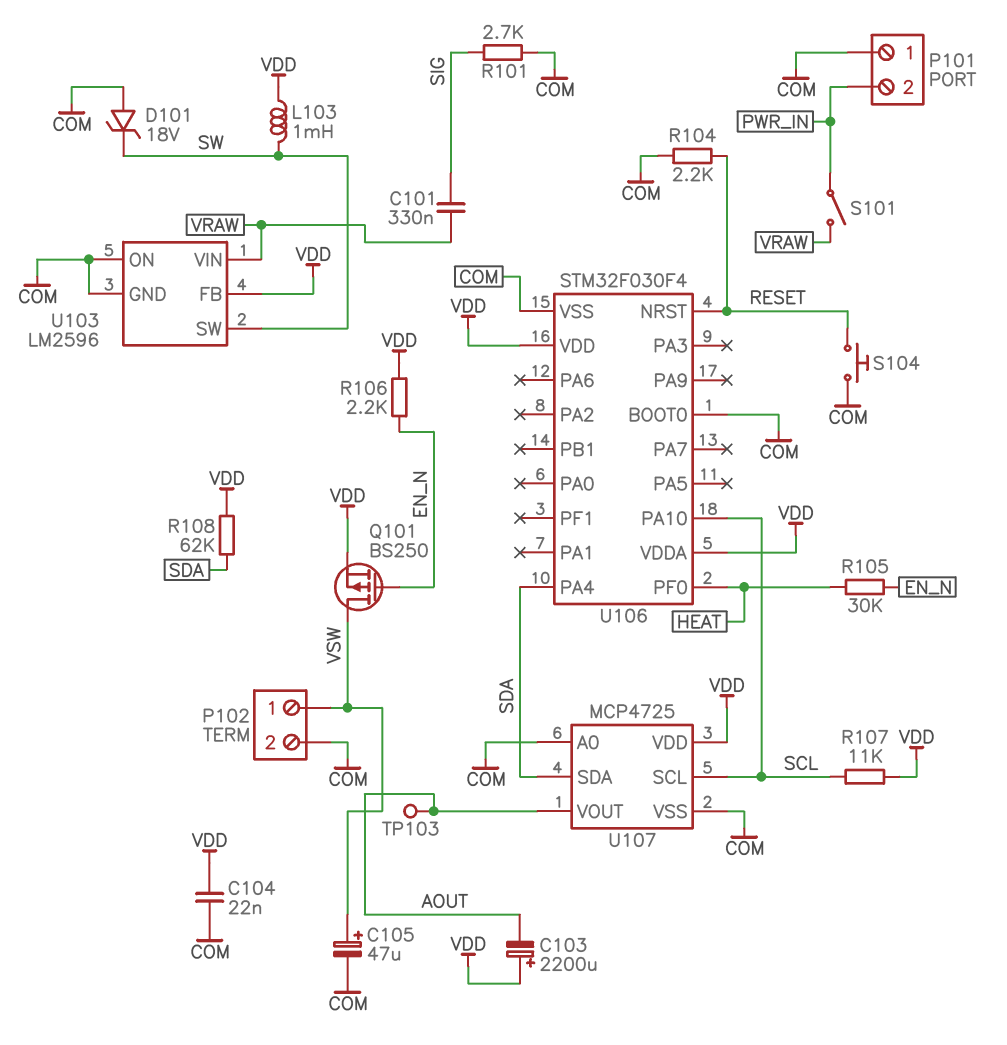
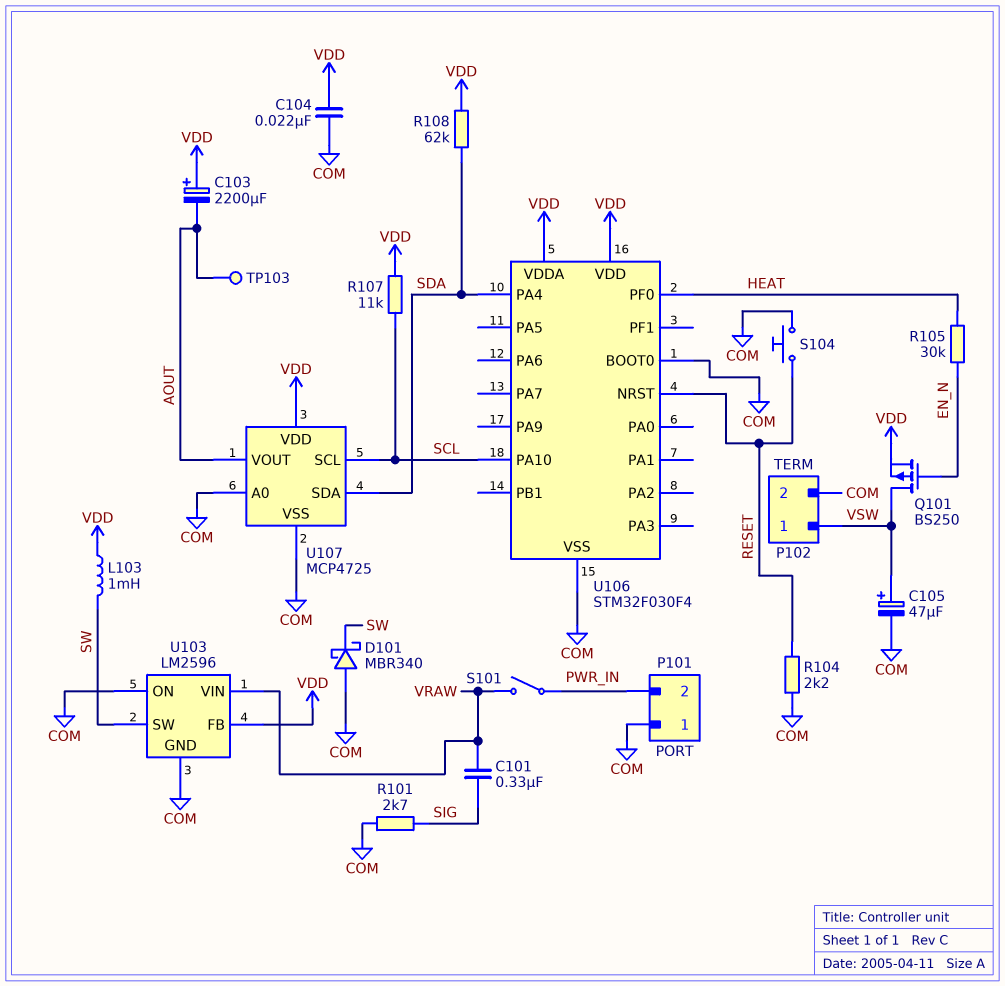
D101: zener 18V (A COM, K SW) -> schottky MBR340 (A COM, K SW)
R106: 2.2k (EN_N, VDD) -> none

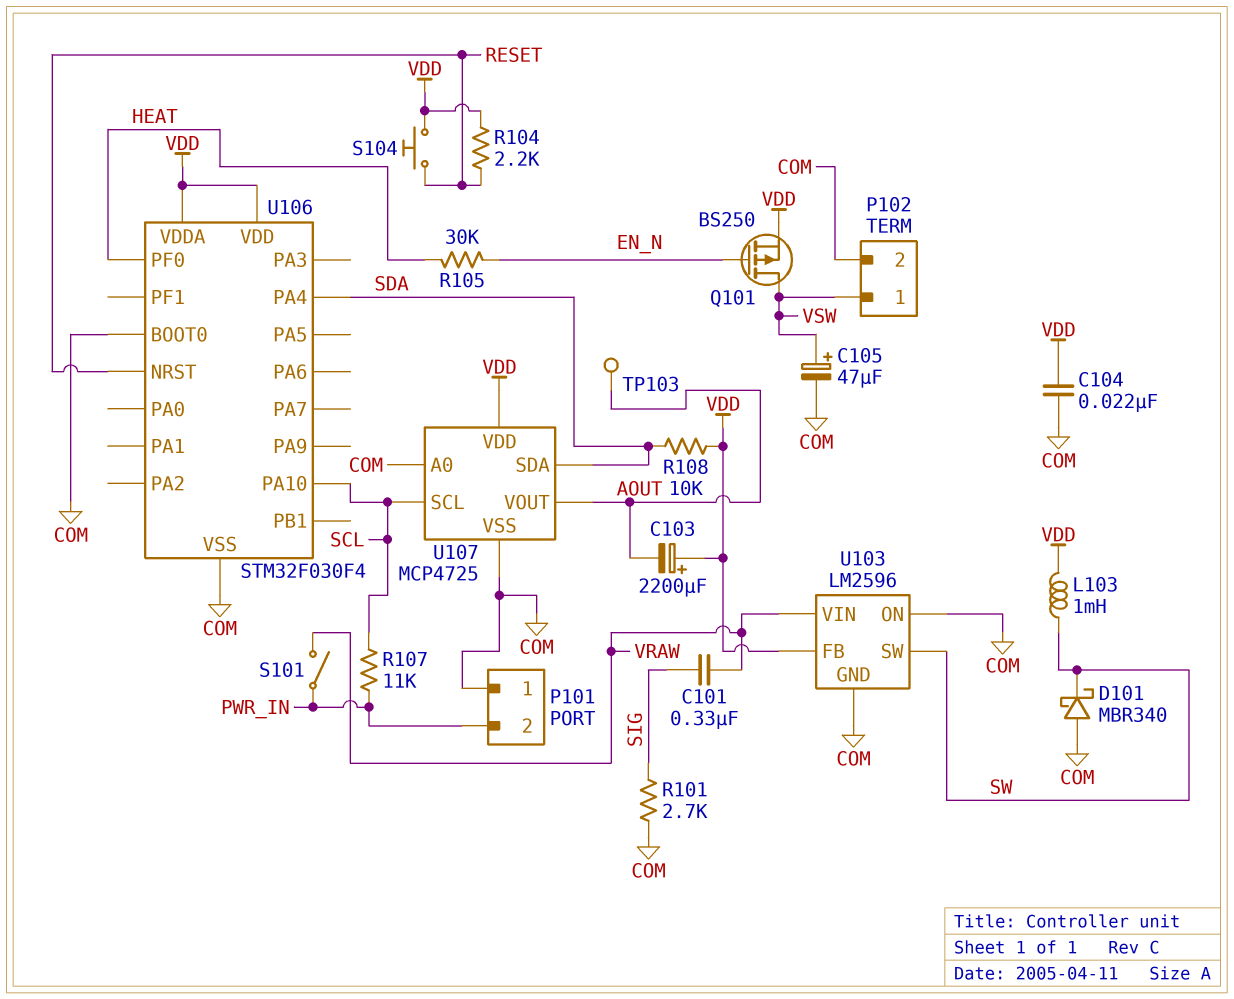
R104: 2.2k (COM, RESET) -> 2.2k (RESET, VDD)
R107: 11k (SCL, VDD) -> 11k (PWR_IN, SCL)
R108: 62k (SDA, VDD) -> 10k (SDA, VDD)
S104: button (COM, RESET) -> button (RESET, VDD)

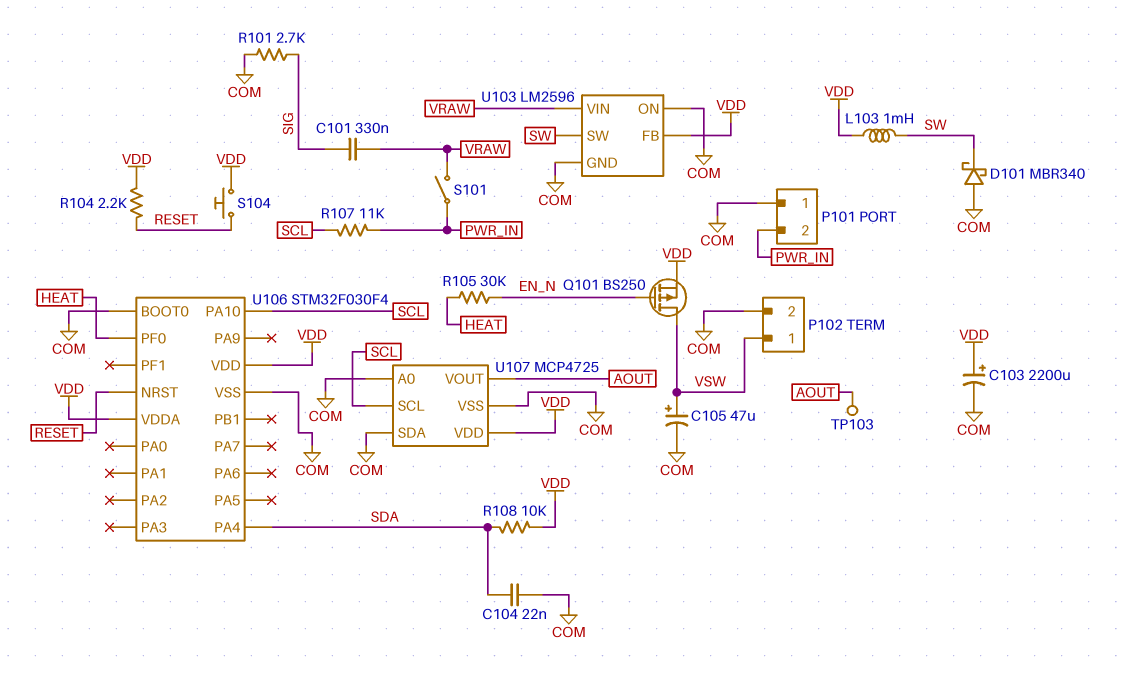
C103: 2200uF (plus VDD, minus AOUT) -> 2200uF (plus VDD, minus COM)
C104: 22nF (COM, VDD) -> 22nF (COM, SDA)
U107 pin SDA: SDA -> COM

